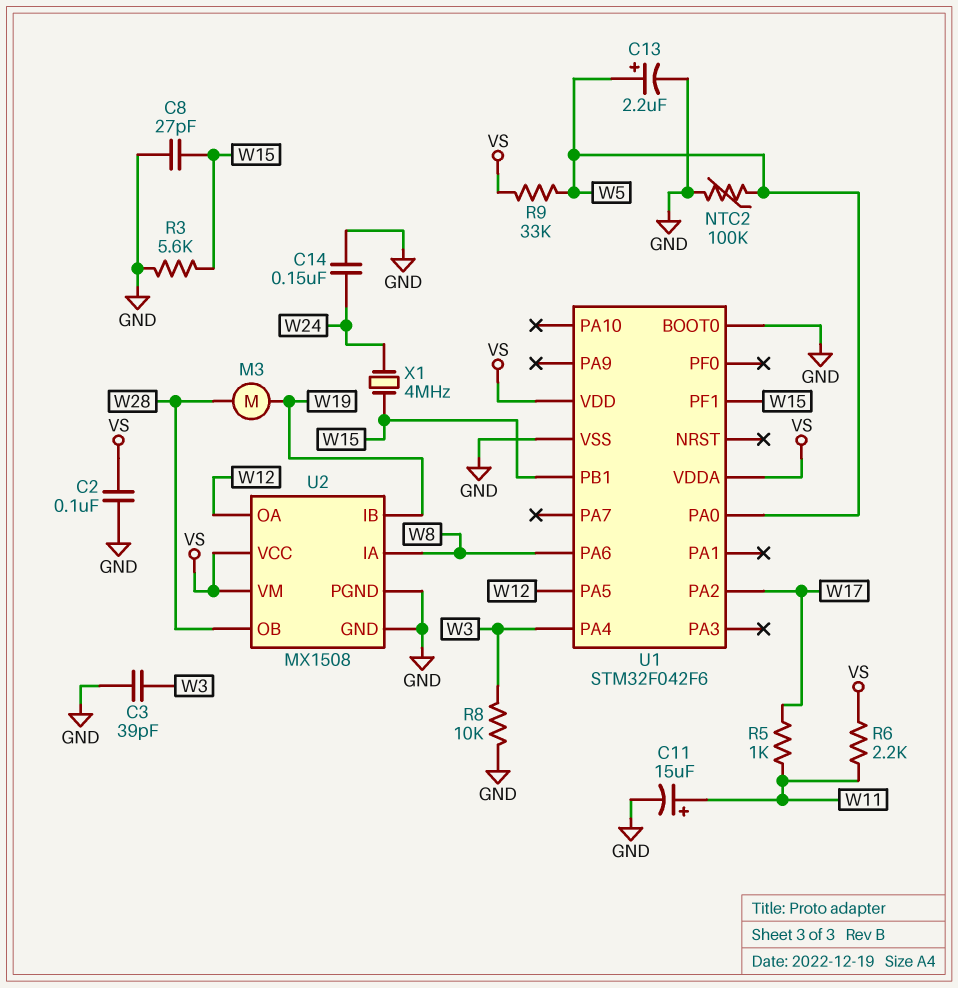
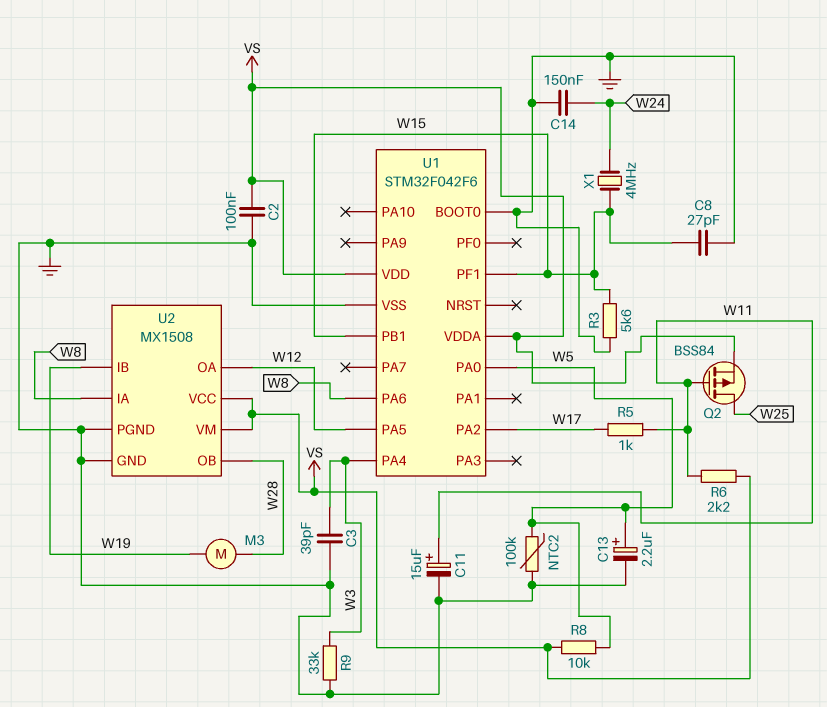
Q2: none -> PMOS BSS84 (G W11, D W25, S VS)
R8: 10k (GND, W3) -> 10k (VS, W5)
R9: 33k (VS, W5) -> 33k (GND, W3)

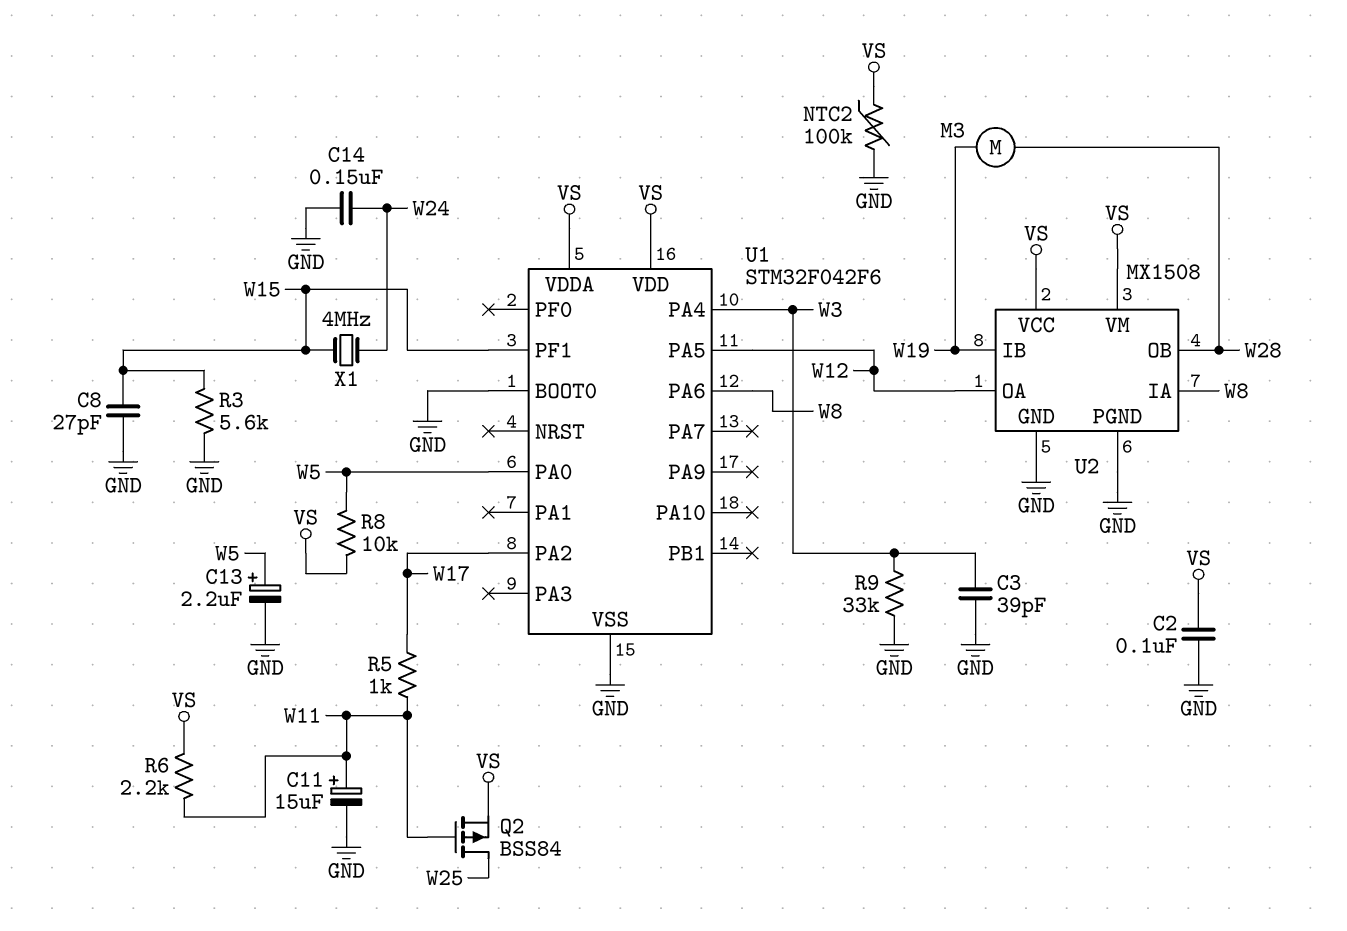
NTC2: 100k (GND, W5) -> 100k (GND, VS)
U1 pin PB1: W15 -> none

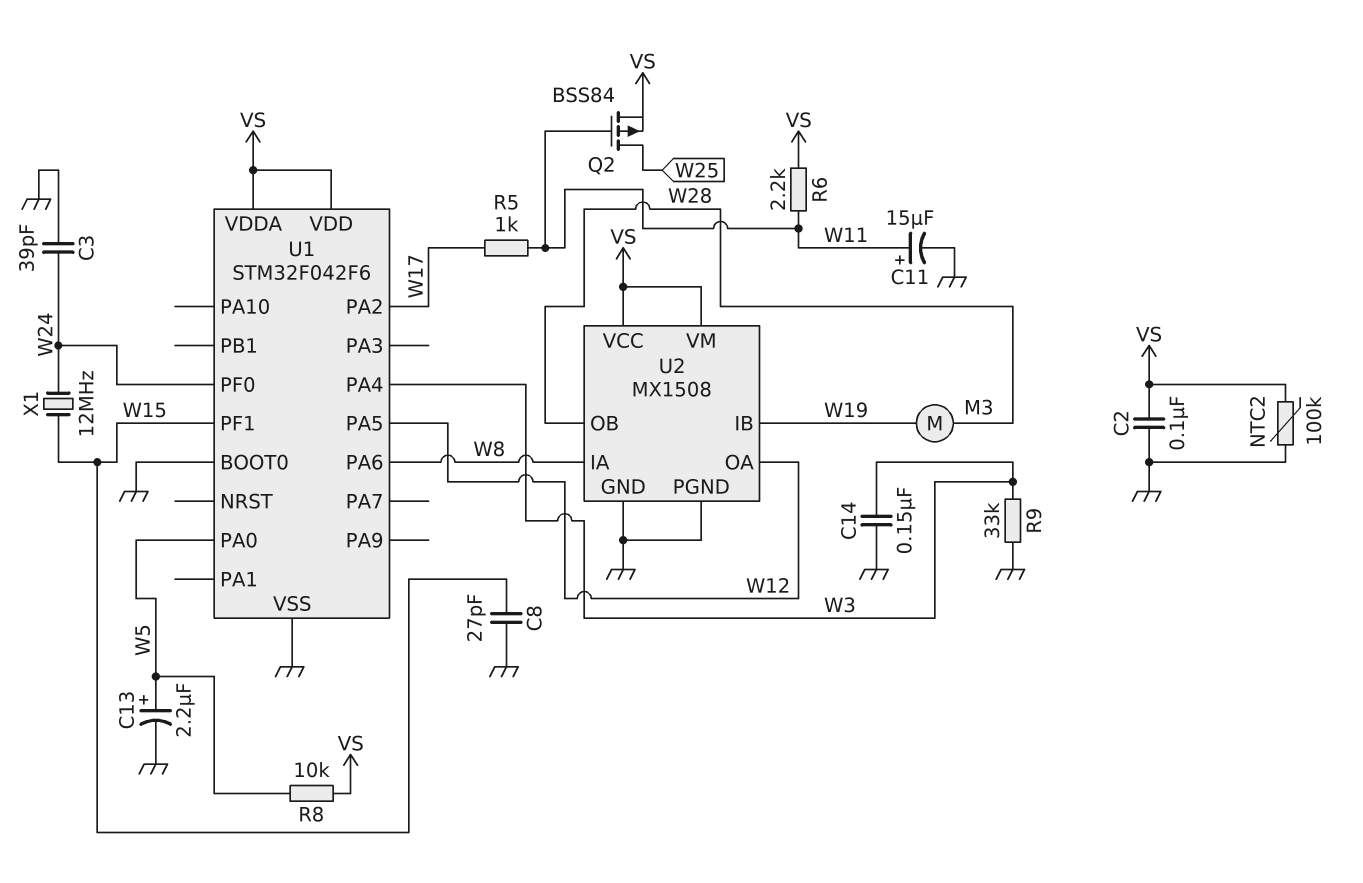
C3: 39pF (GND, W3) -> 39pF (GND, W24)
C14: 150nF (GND, W24) -> 150nF (GND, W3)
R3: 5.6k (GND, W15) -> none
U1 pin PF0: none -> W24
X1: 4MHz (W15, W24) -> 12MHz (W15, W24)

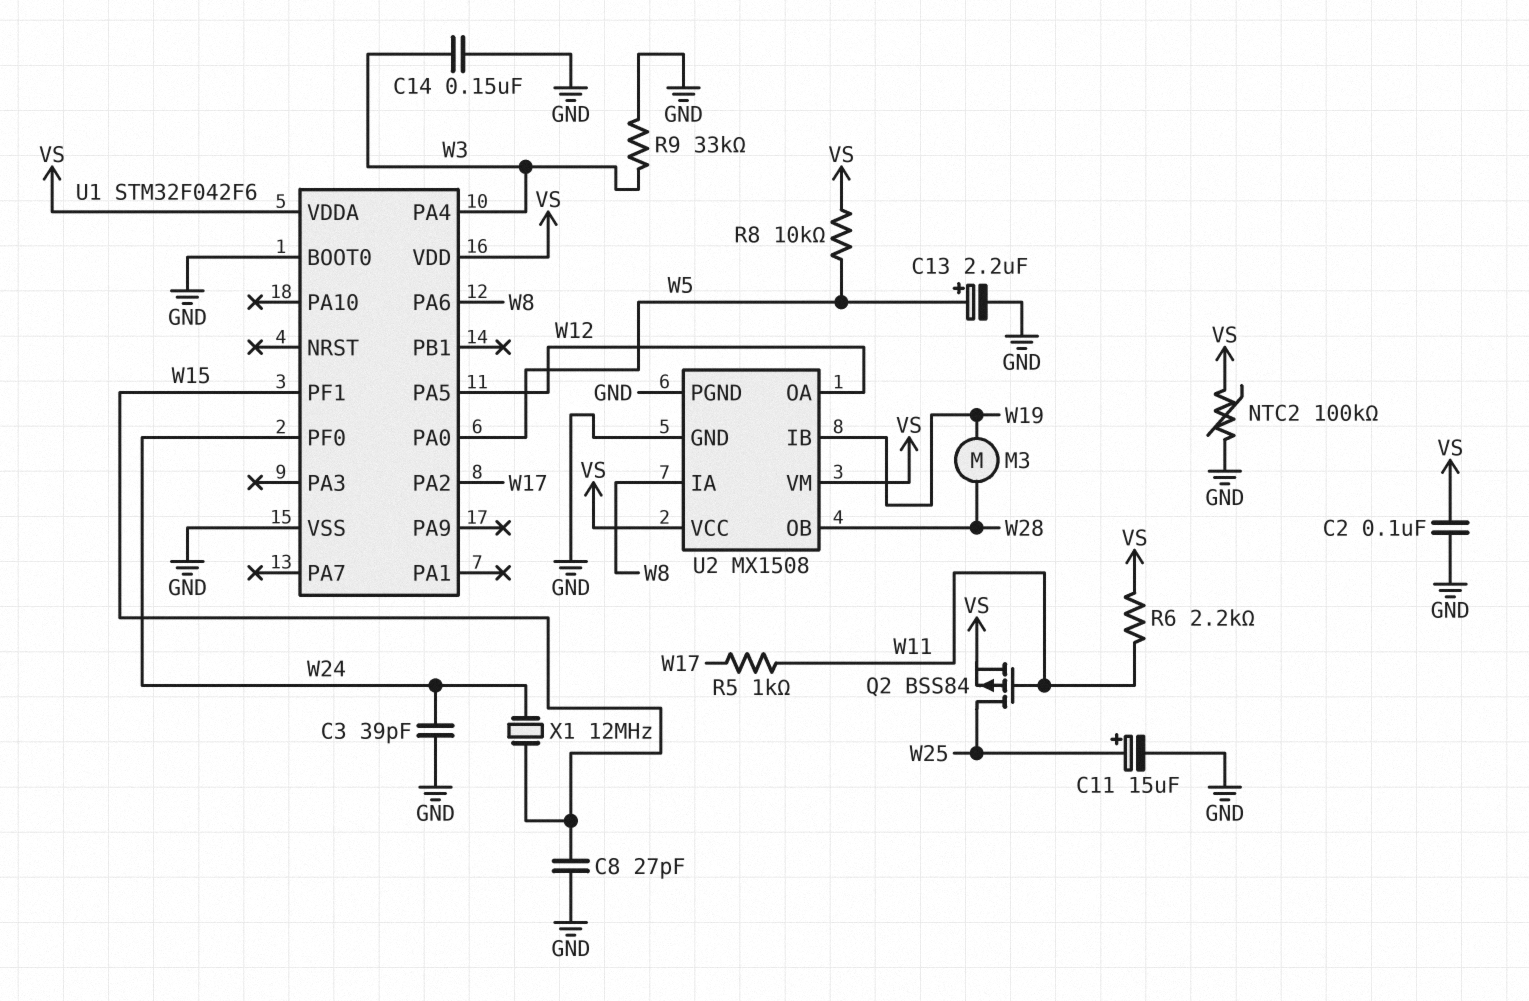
C11: 15uF (plus W11, minus GND) -> 15uF (plus W25, minus GND)

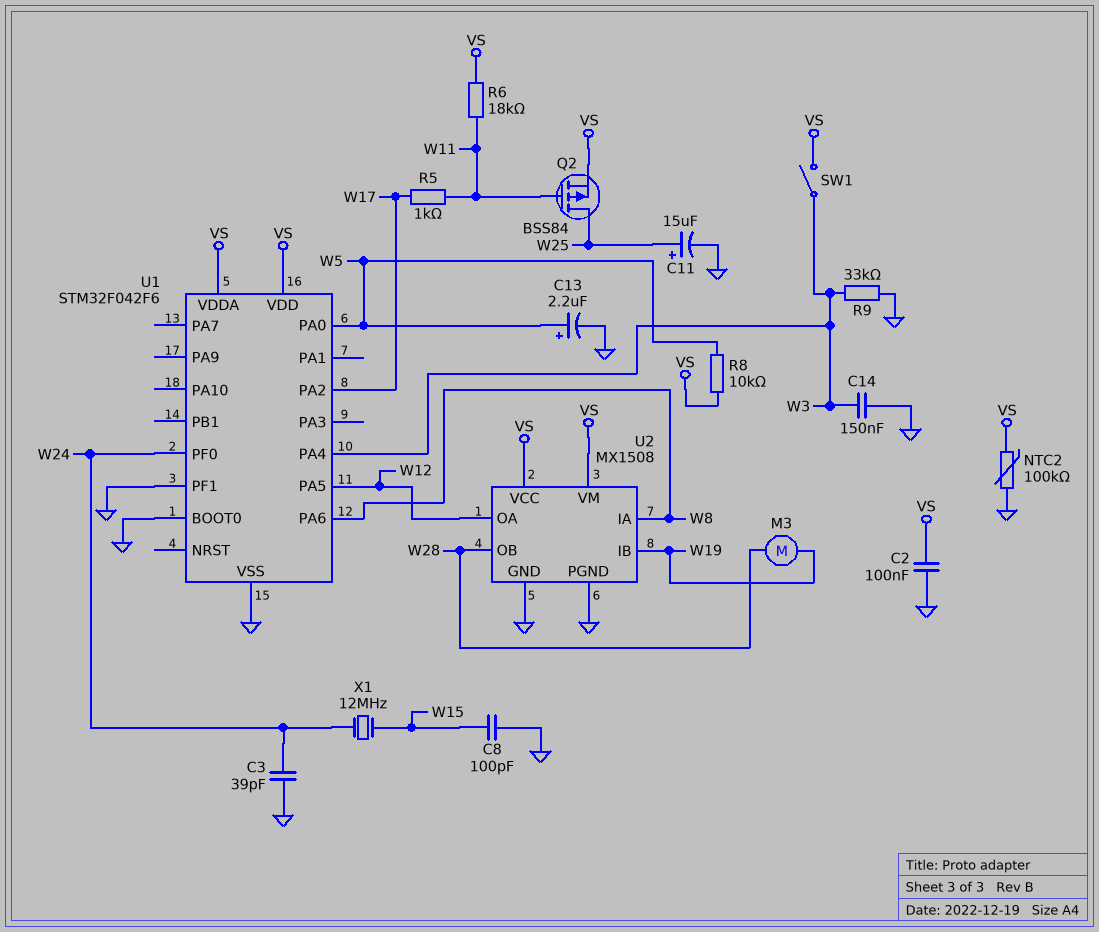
C8: 27pF (GND, W15) -> 100pF (GND, W15)
R6: 2.2k (VS, W11) -> 18k (VS, W11)
SW1: none -> switch (VS, W3)
U1 pin PF1: W15 -> GND

